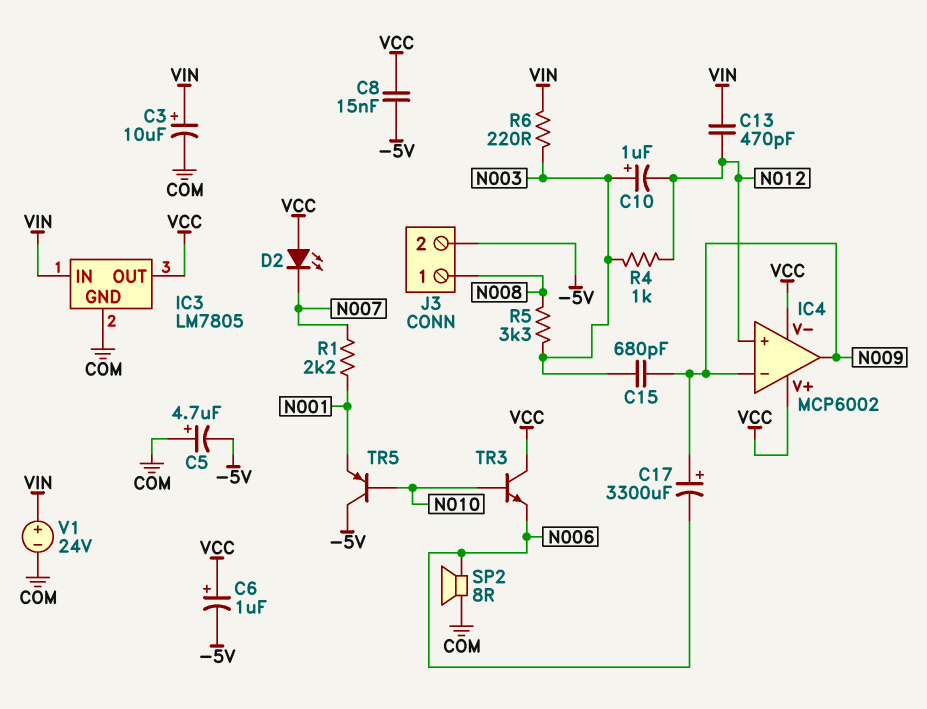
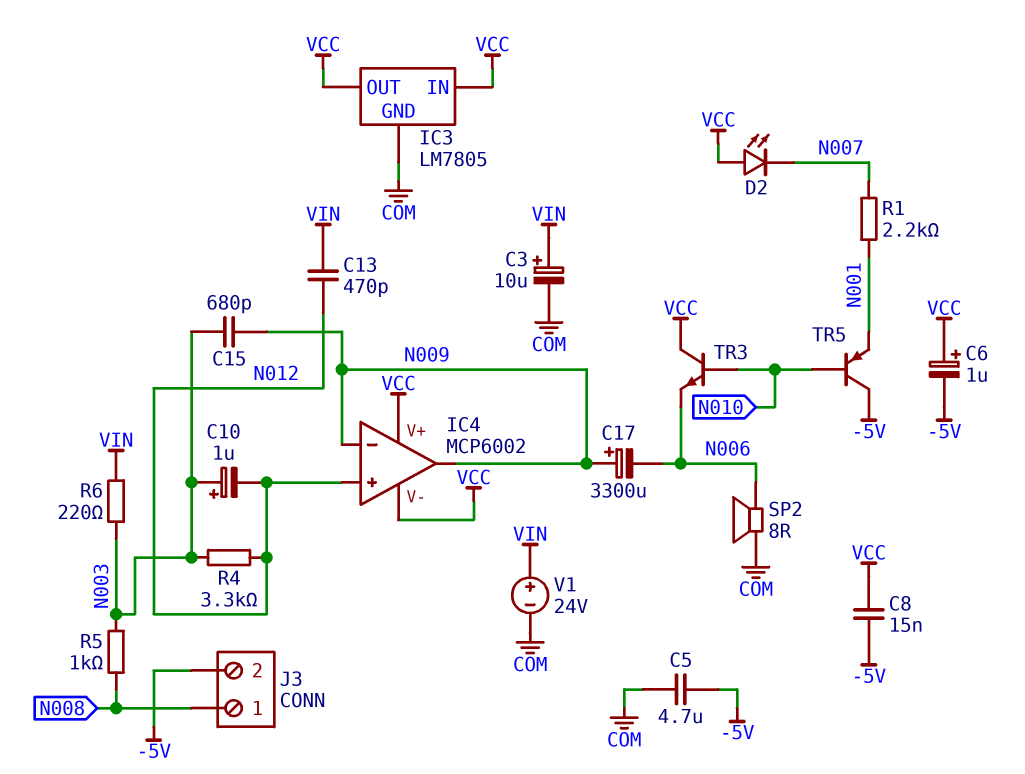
C5: 4.7uF (plus COM, minus -5V) -> 4.7uF (-5V, COM)
IC3 pin IN: VIN -> VCC
R4: 1k (N003, N012) -> 3.3k (N003, N012)
R5: 3.3k (N003, N008) -> 1k (N003, N008)

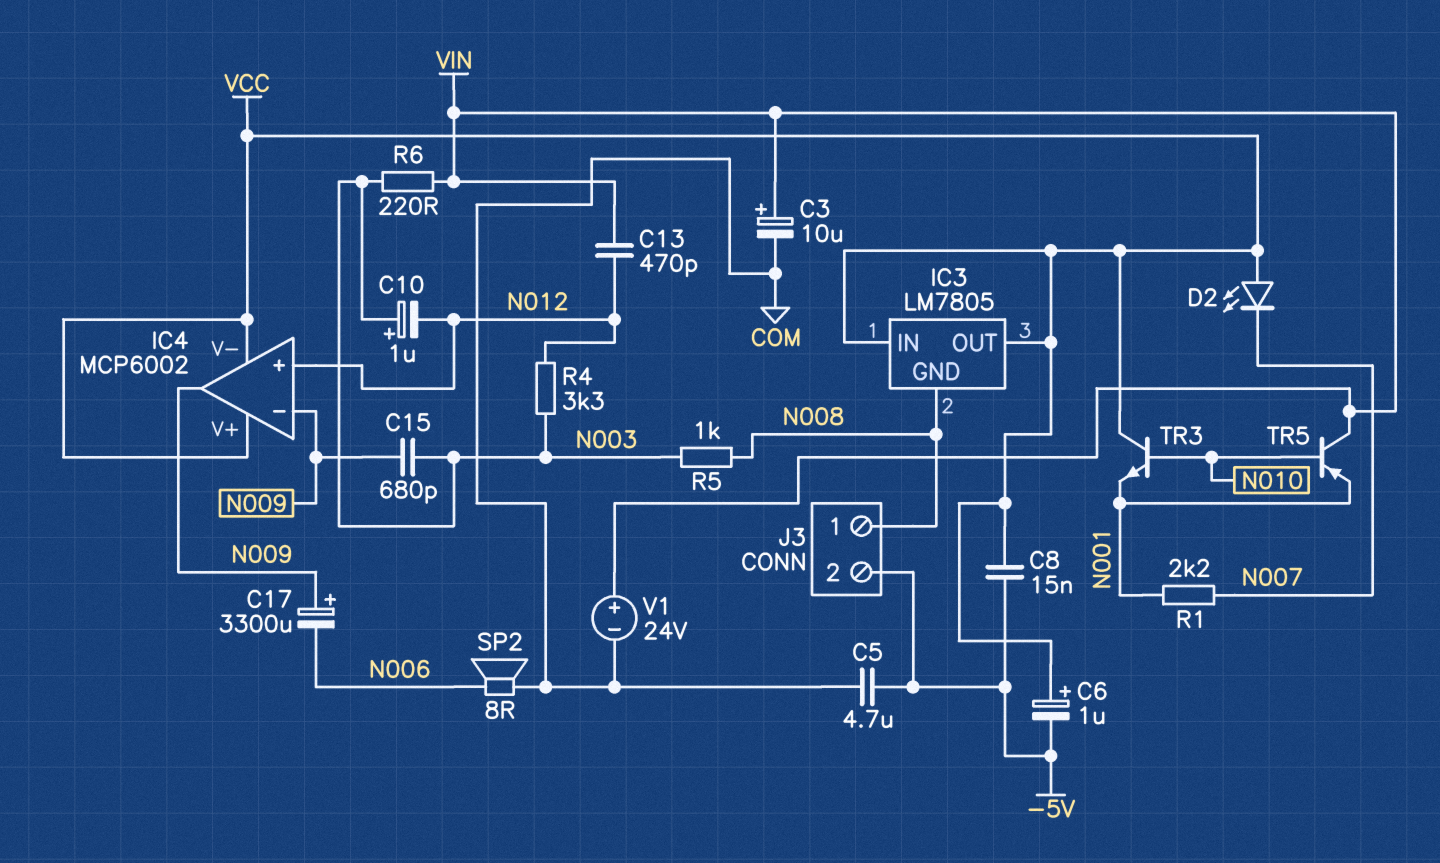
IC3 pin GND: COM -> N008
TR3: NPN (B N010, C VCC, E N006) -> NPN (B N010, C VCC, E N001)
TR5: PNP (B N010, C -5V, E N001) -> PNP (B N010, C VIN, E N001)

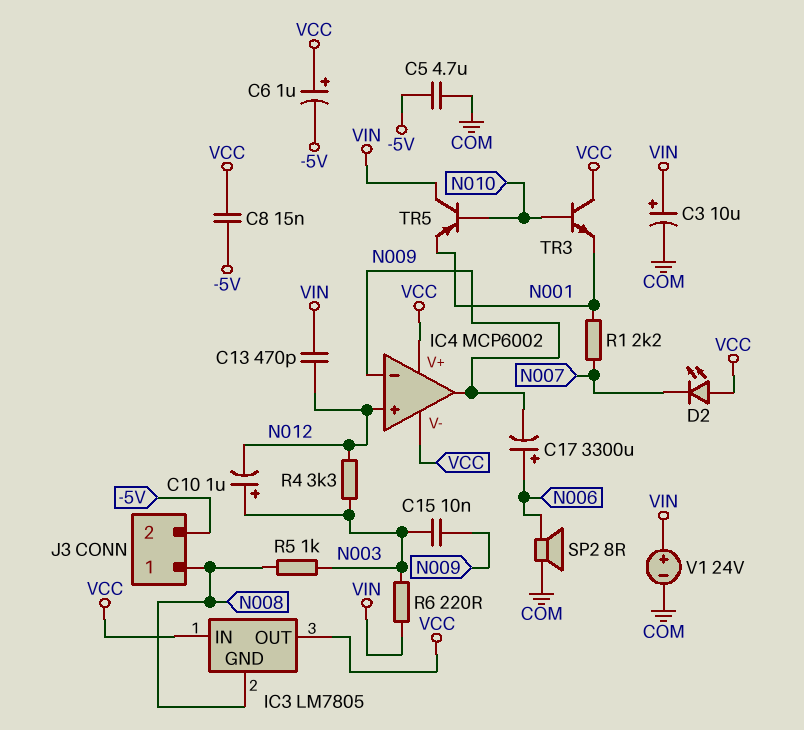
C15: 680pF (N003, N009) -> 10nF (N003, N009)
C17: 3300uF (plus N009, minus N006) -> 3300uF (plus N006, minus N009)

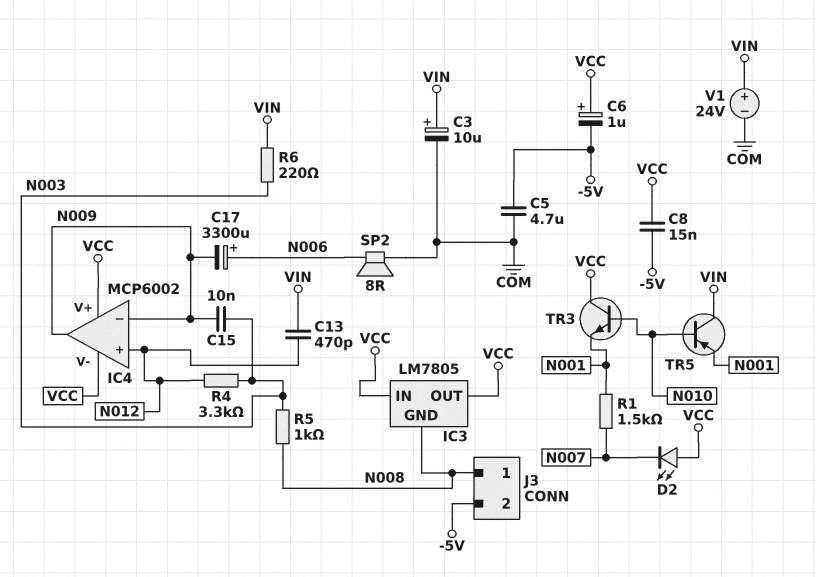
C10: 1uF (plus N003, minus N012) -> none
R1: 2.2k (N001, N007) -> 1.5k (N001, N007)

